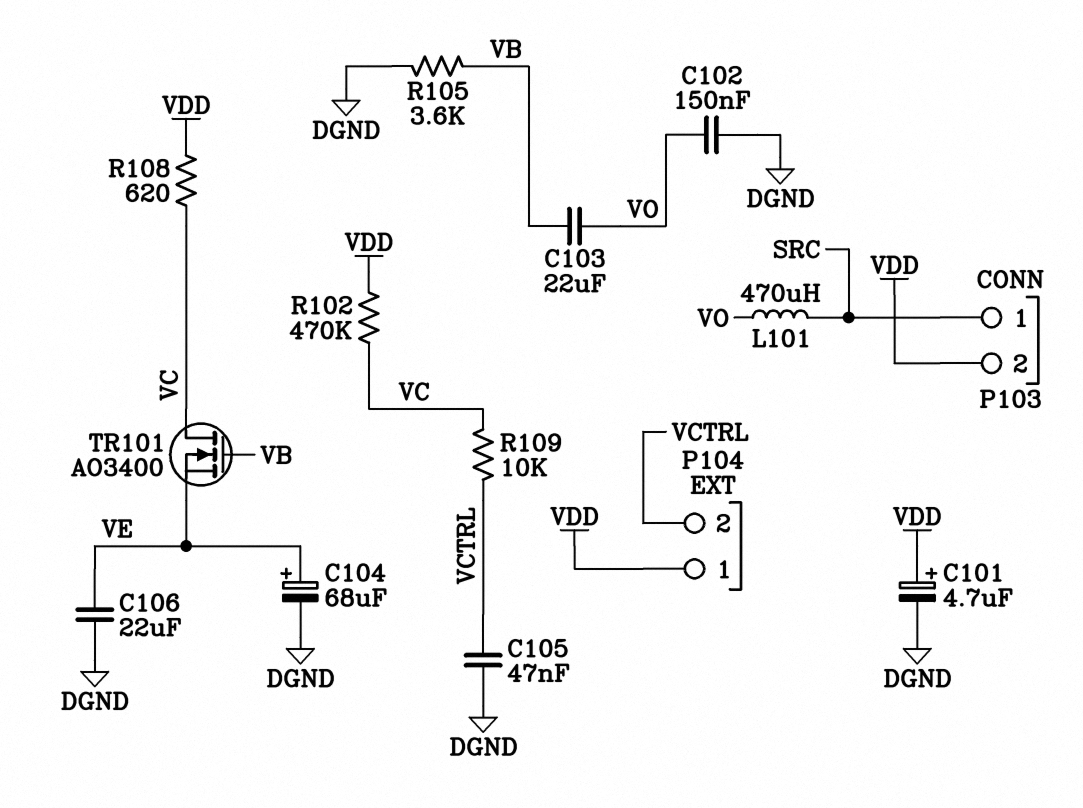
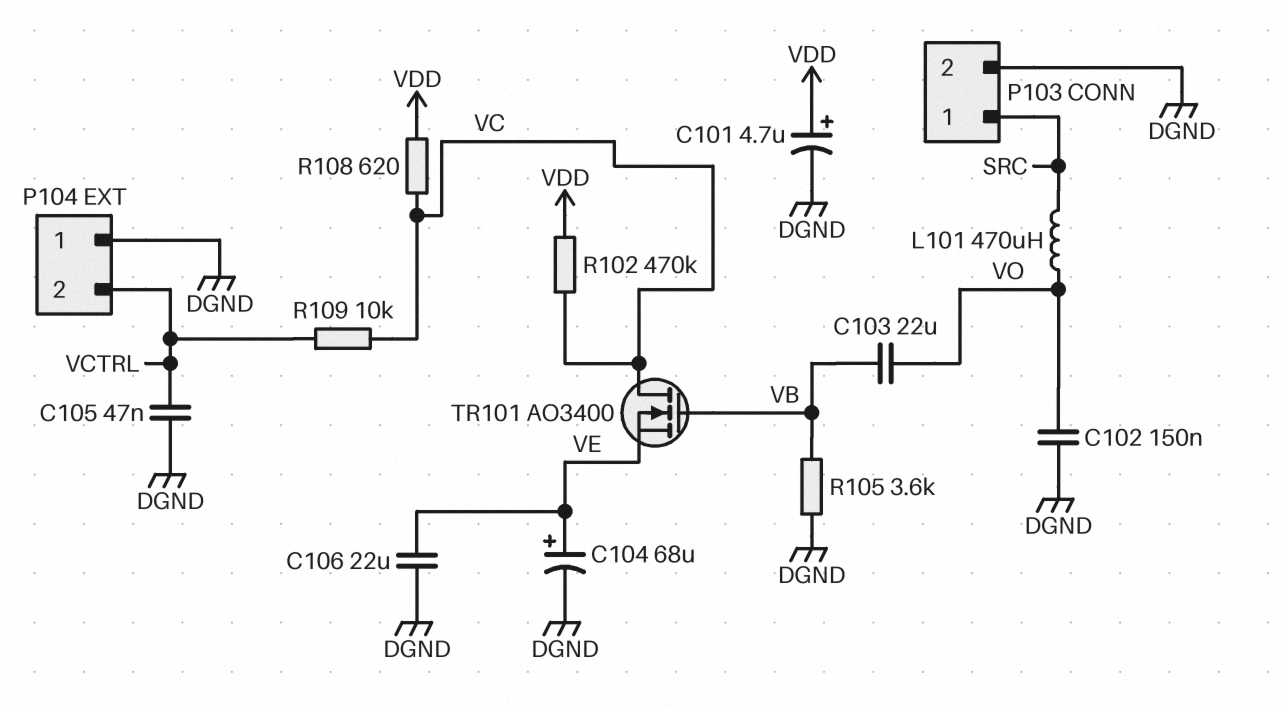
P103 pin 2: VDD -> DGND
P104 pin 1: VDD -> DGND

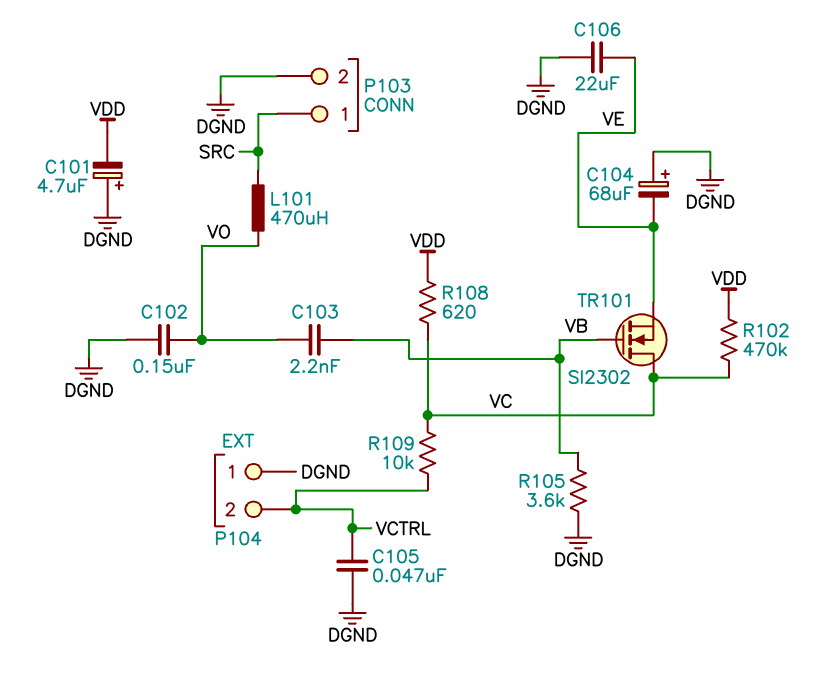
C101: 4.7uF (plus VDD, minus DGND) -> 4.7uF (plus DGND, minus VDD)
C103: 22uF (VB, VO) -> 2.2nF (VB, VO)
C104: 68uF (plus VE, minus DGND) -> 68uF (plus DGND, minus VE)
TR101: NMOS AO3400 (G VB, D VC, S VE) -> NMOS SI2302 (G VB, D VC, S VE)

